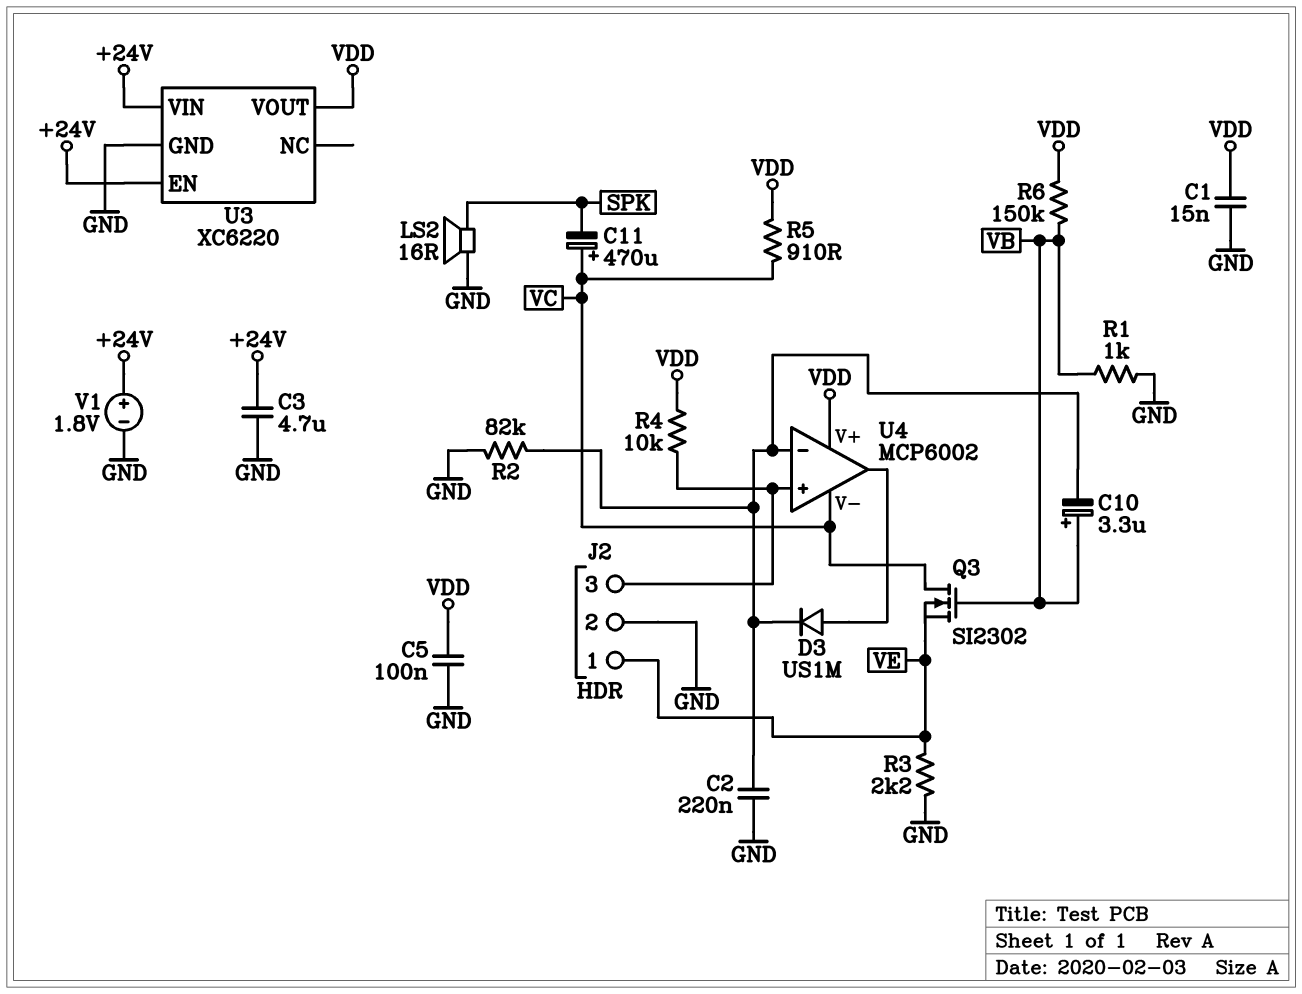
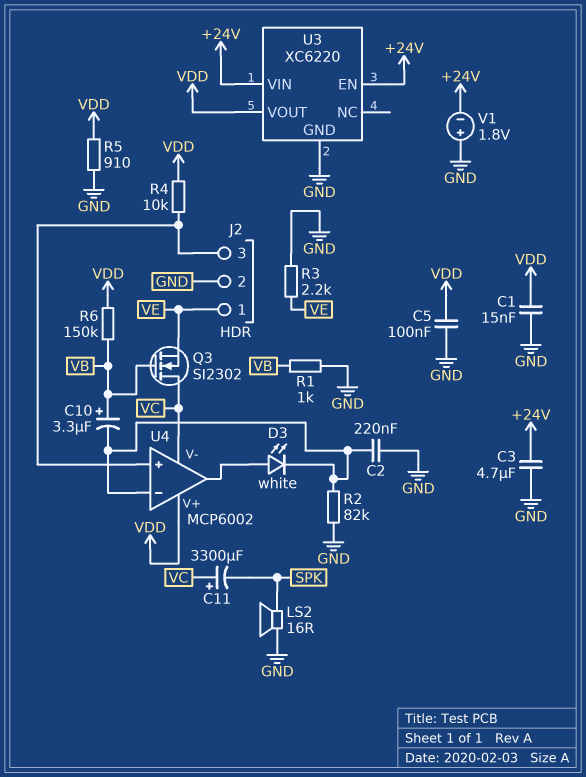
C11: 470uF (plus VC, minus SPK) -> 3300uF (plus VC, minus SPK)
D3: diode US1M (A U4/out, K U4/in-) -> LED white (A U4/out, K U4/in-)
R5: 910 (VC, VDD) -> 910 (GND, VDD)
V1: 1.8V (plus +24V, minus GND) -> 1.8V (plus GND, minus +24V)

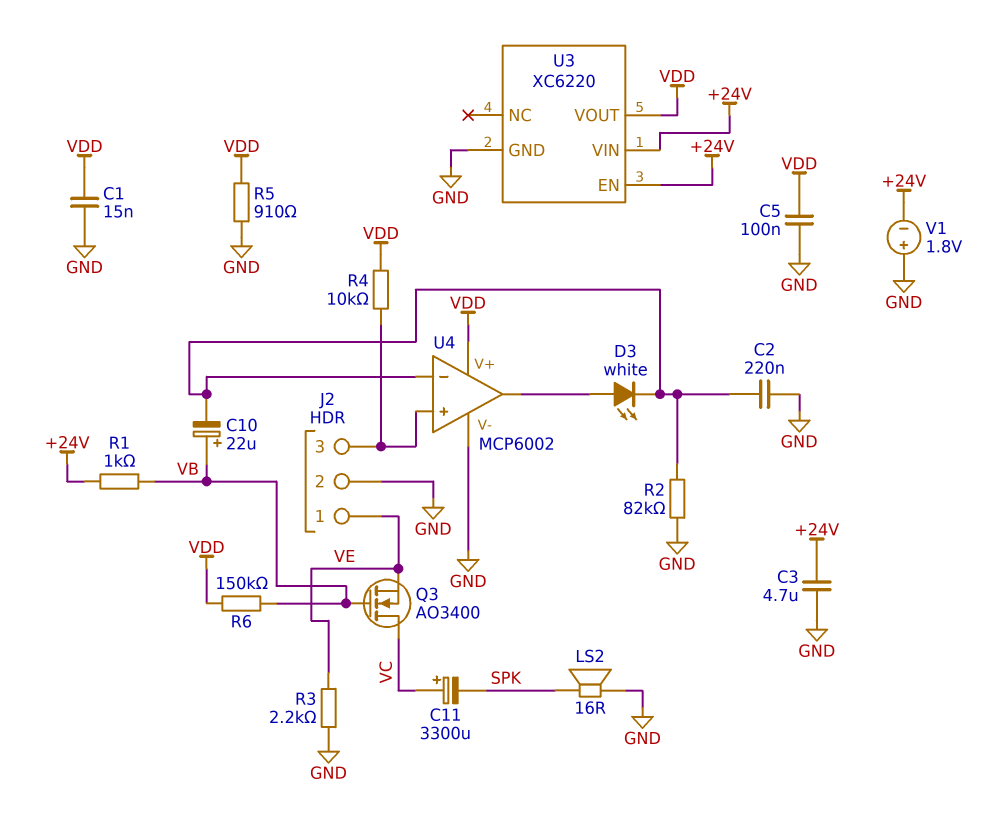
C10: 3.3uF (plus VB, minus U4/in-) -> 22uF (plus VB, minus U4/in-)
Q3: NMOS SI2302 (G VB, D VC, S VE) -> NMOS AO3400 (G VB, D VC, S VE)
R1: 1k (GND, VB) -> 1k (+24V, VB)
U4 pin V-: VC -> GND

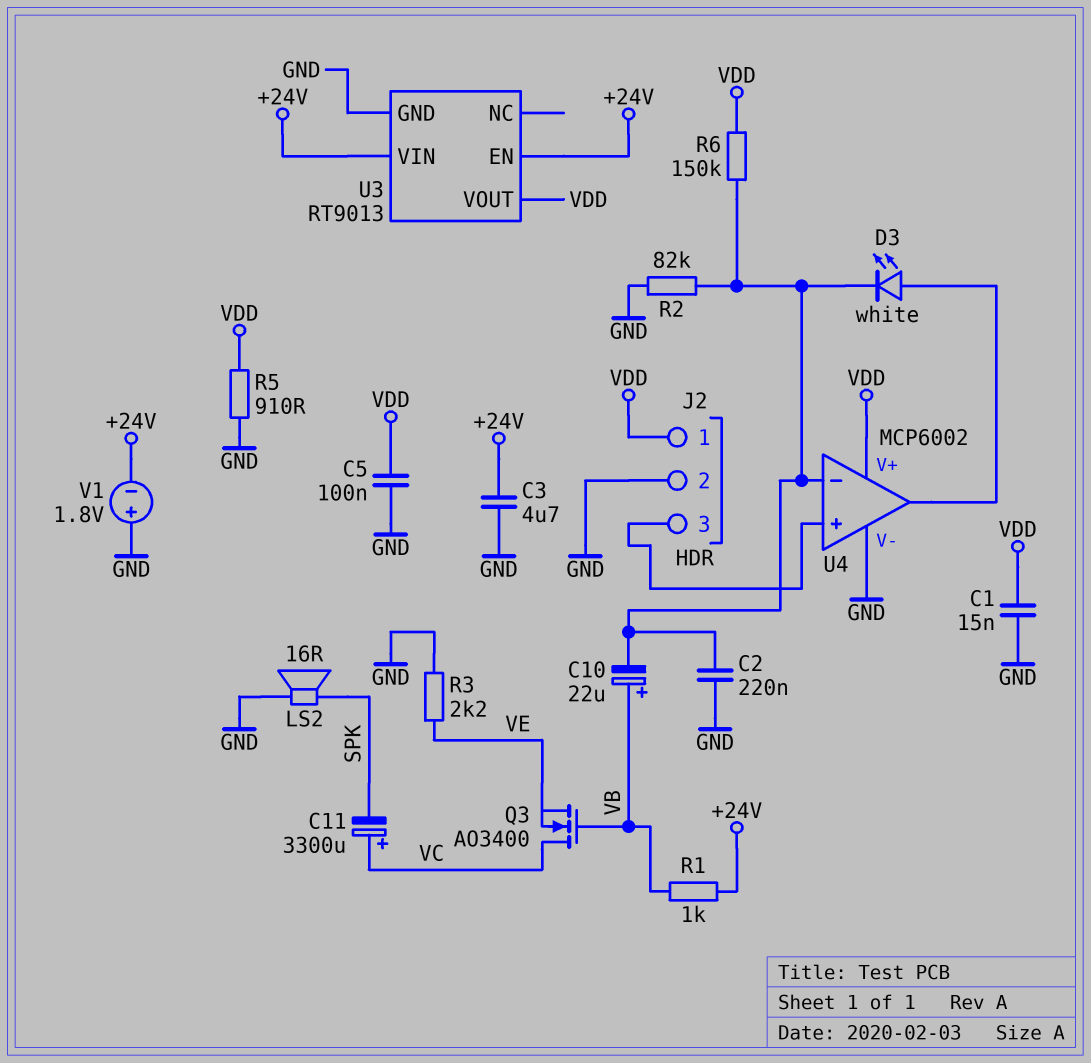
J2 pin 1: VE -> VDD
R4: 10k (J2/3, VDD) -> none
R6: 150k (VB, VDD) -> 150k (U4/in-, VDD)
U3: XC6220 -> RT9013

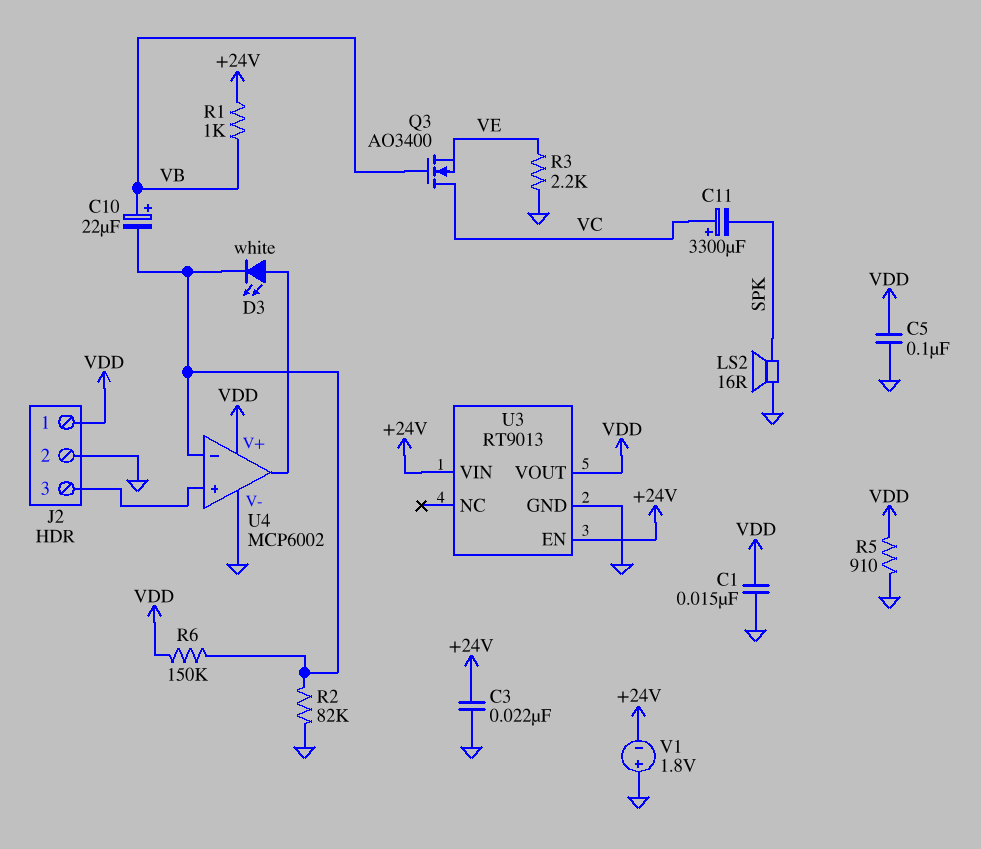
C2: 220nF (GND, U4/in-) -> none
C3: 4.7uF (+24V, GND) -> 22nF (+24V, GND)

